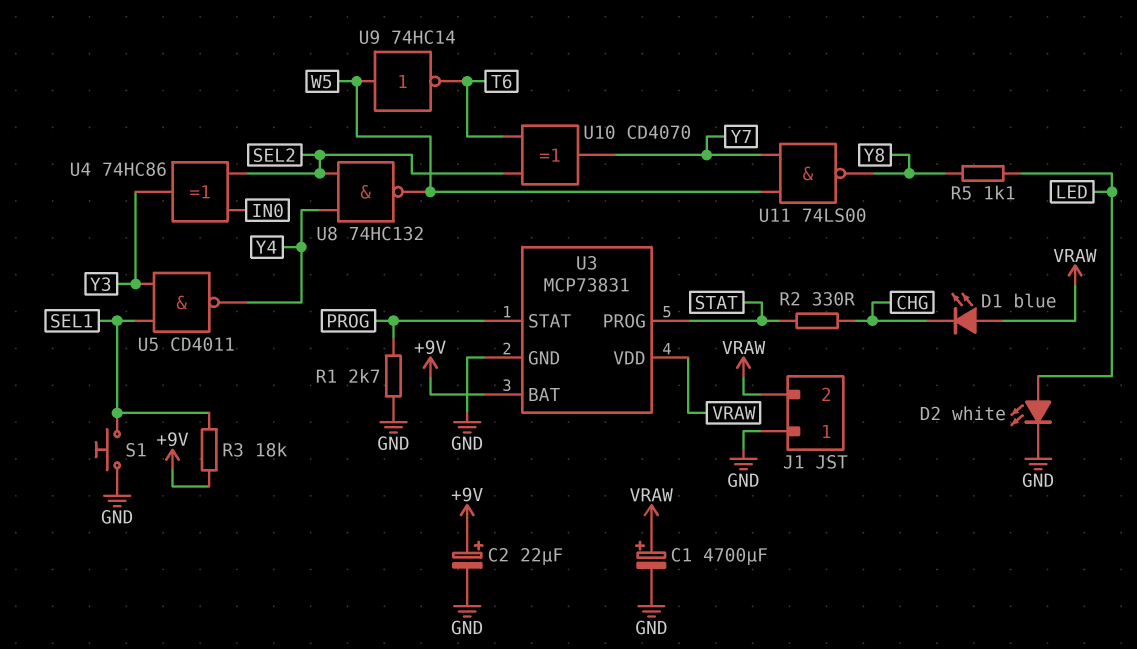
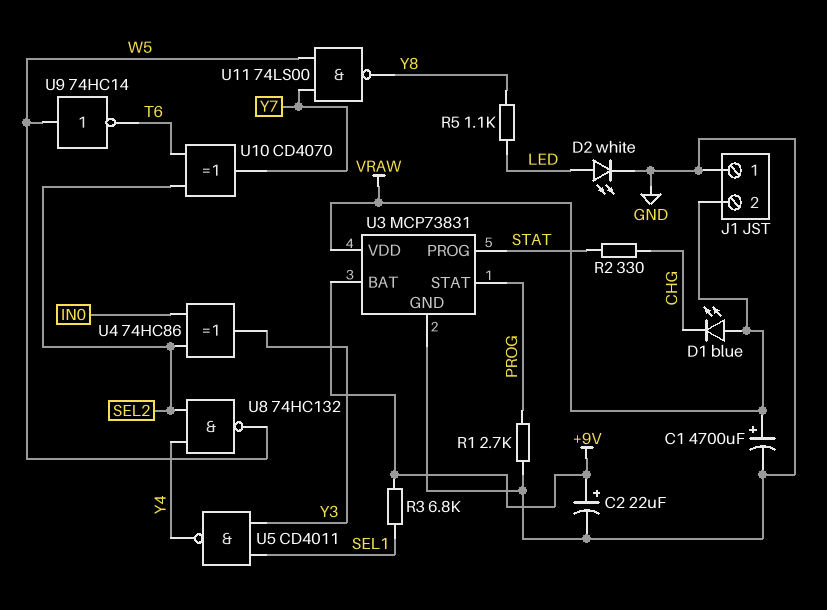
R3: 18k (+9V, SEL1) -> 6.8k (+9V, SEL1)
S1: button (GND, SEL1) -> none

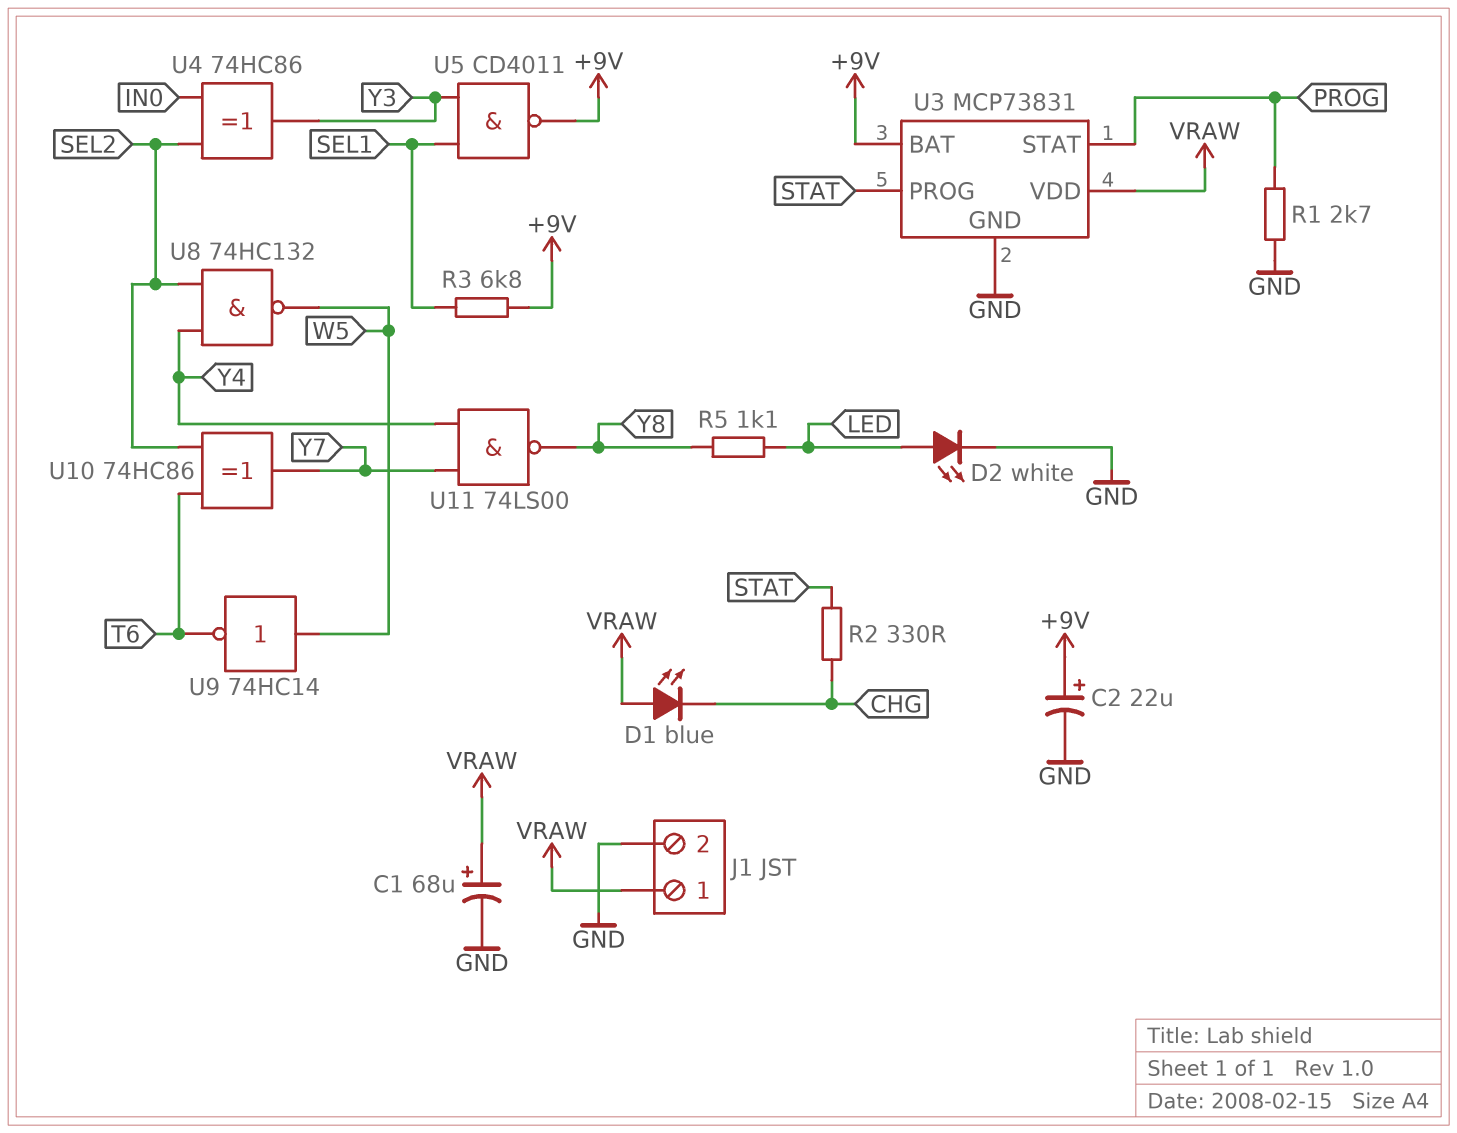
C1: 4700uF (plus VRAW, minus GND) -> 68uF (plus VRAW, minus GND)
J1 pin 1: GND -> VRAW
J1 pin 2: VRAW -> GND
U5: NAND CD4011 (in SEL1, in Y3, out Y4) -> NAND CD4011 (in SEL1, in Y3, out +9V)
U10: XOR CD4070 (in SEL2, in T6, out Y7) -> XOR 74HC86 (in SEL2, in T6, out Y7)
U11: NAND 74LS00 (in W5, in Y7, out Y8) -> NAND 74LS00 (in Y4, in Y7, out Y8)

